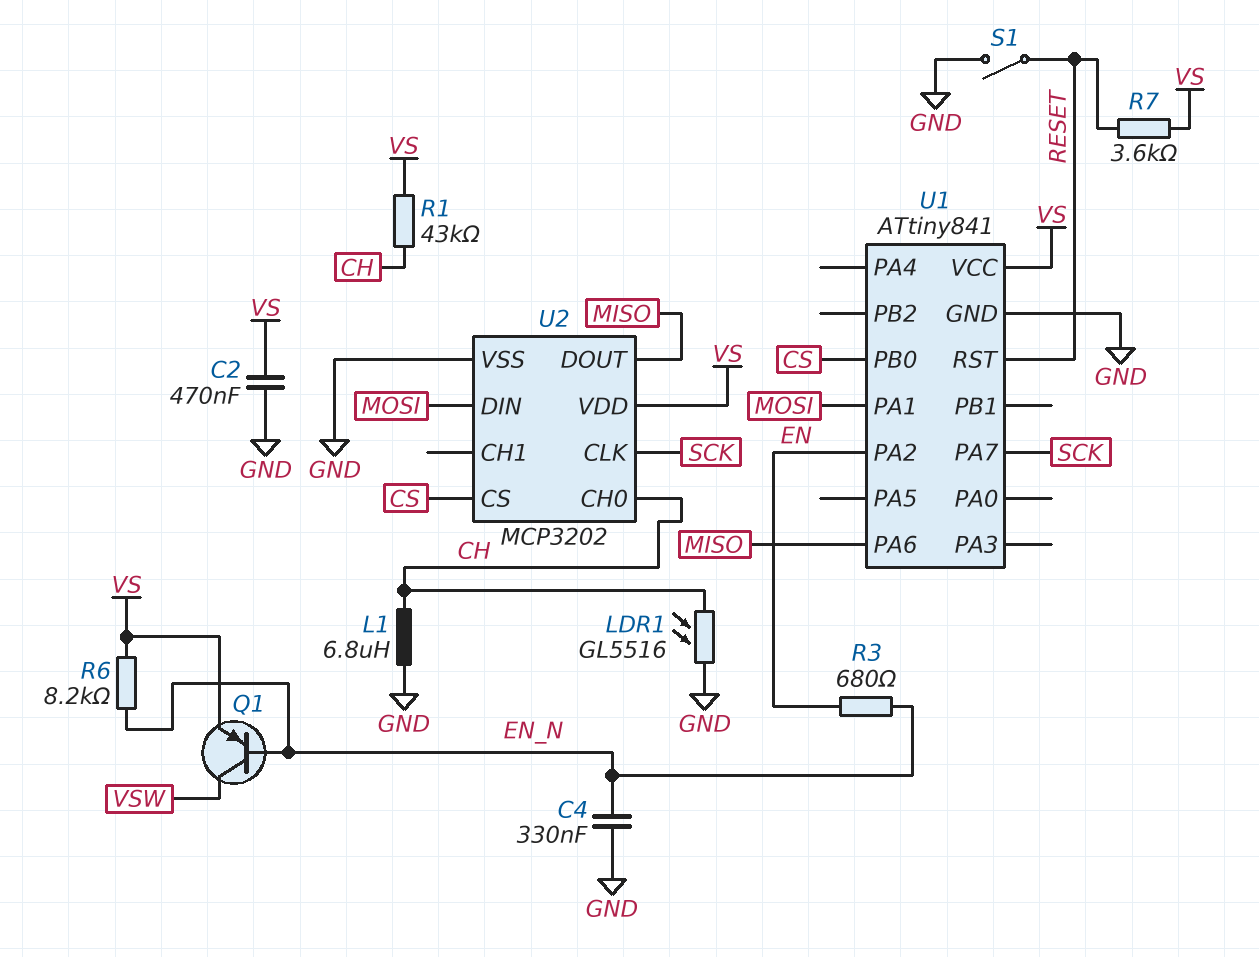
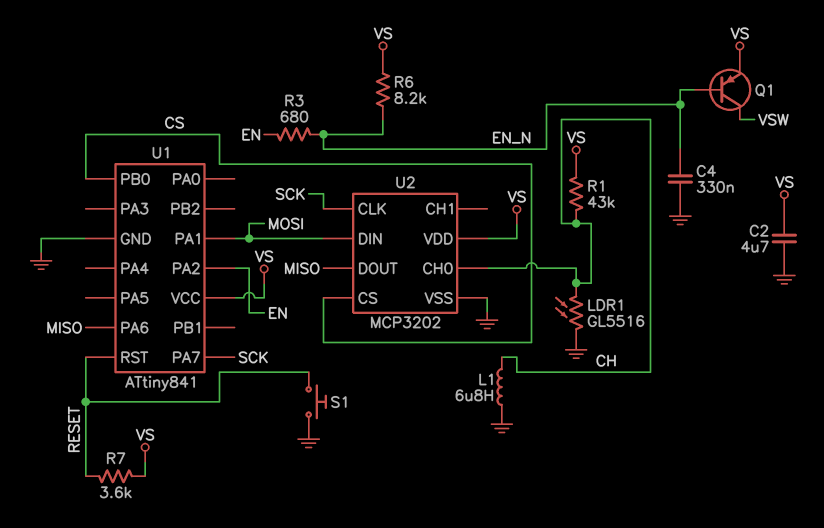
C2: 470nF (GND, VS) -> 4.7uF (GND, VS)
S1: switch (GND, RESET) -> button (GND, RESET)

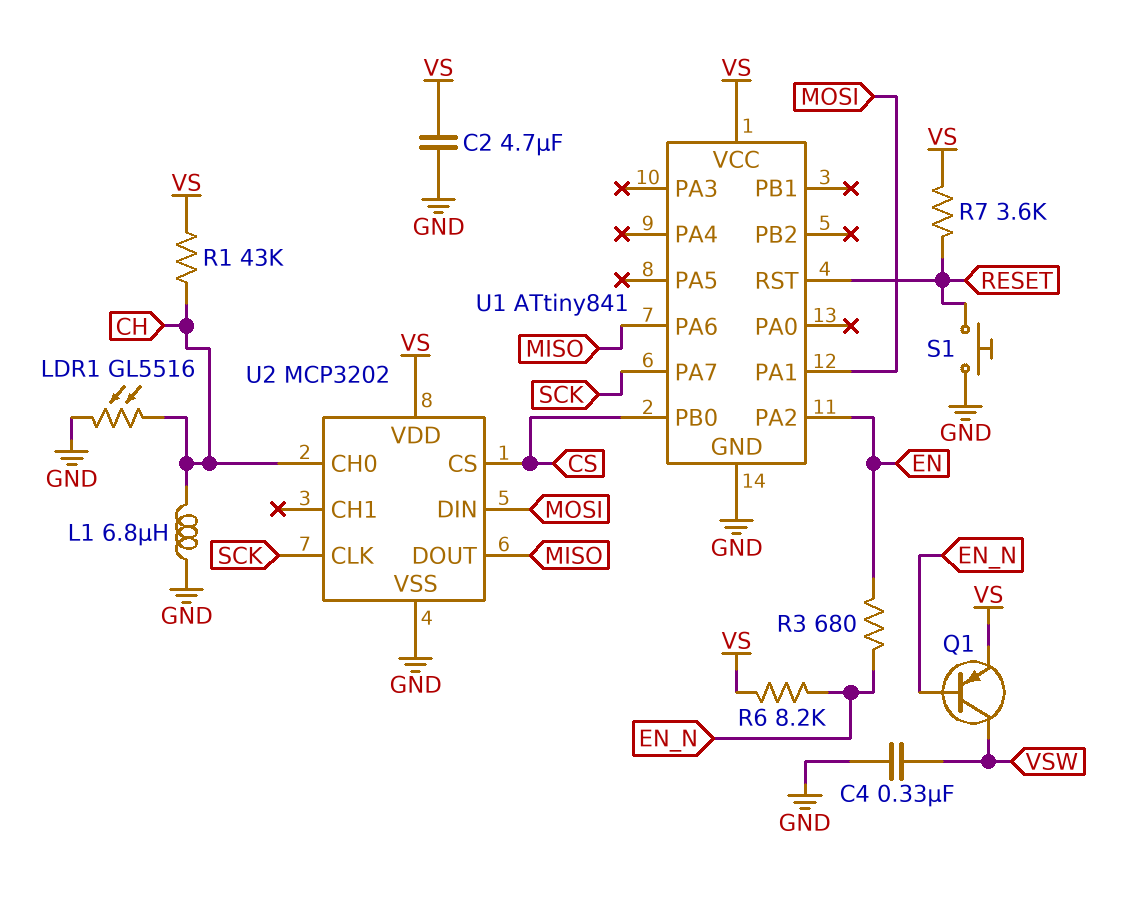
C4: 330nF (EN_N, GND) -> 330nF (GND, VSW)

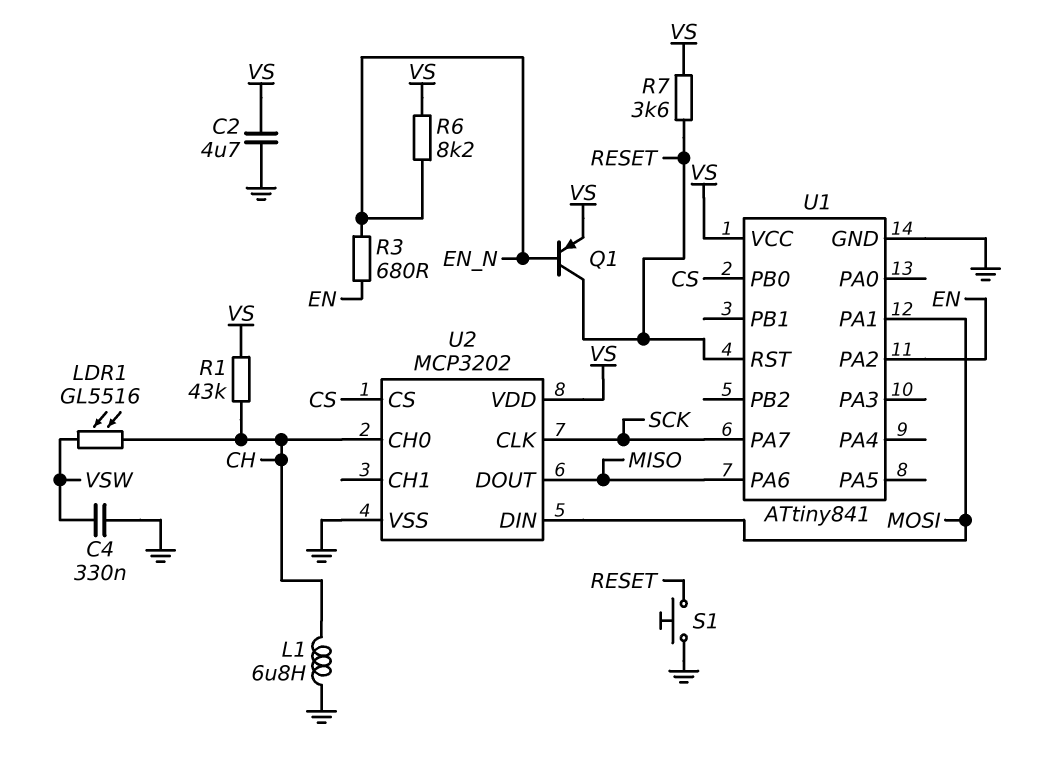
LDR1: GL5516 (CH, GND) -> GL5516 (CH, VSW)
Q1: PNP (B EN_N, C VSW, E VS) -> PNP (B EN_N, C RESET, E VS)

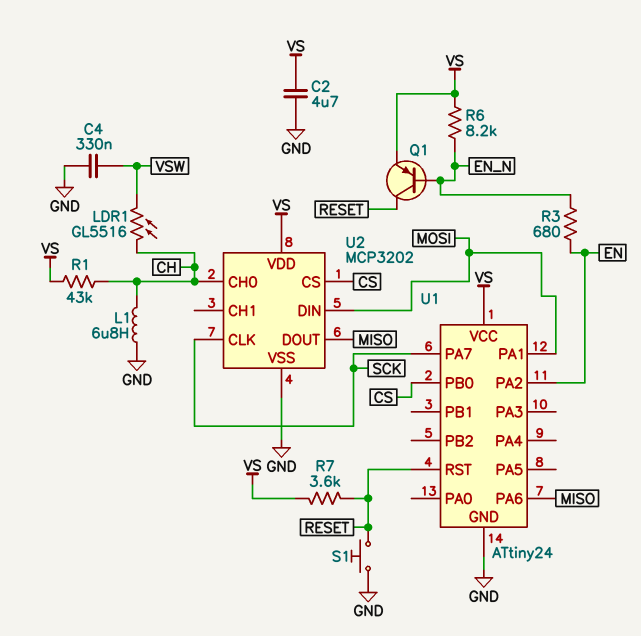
U1: ATtiny841 -> ATtiny24

